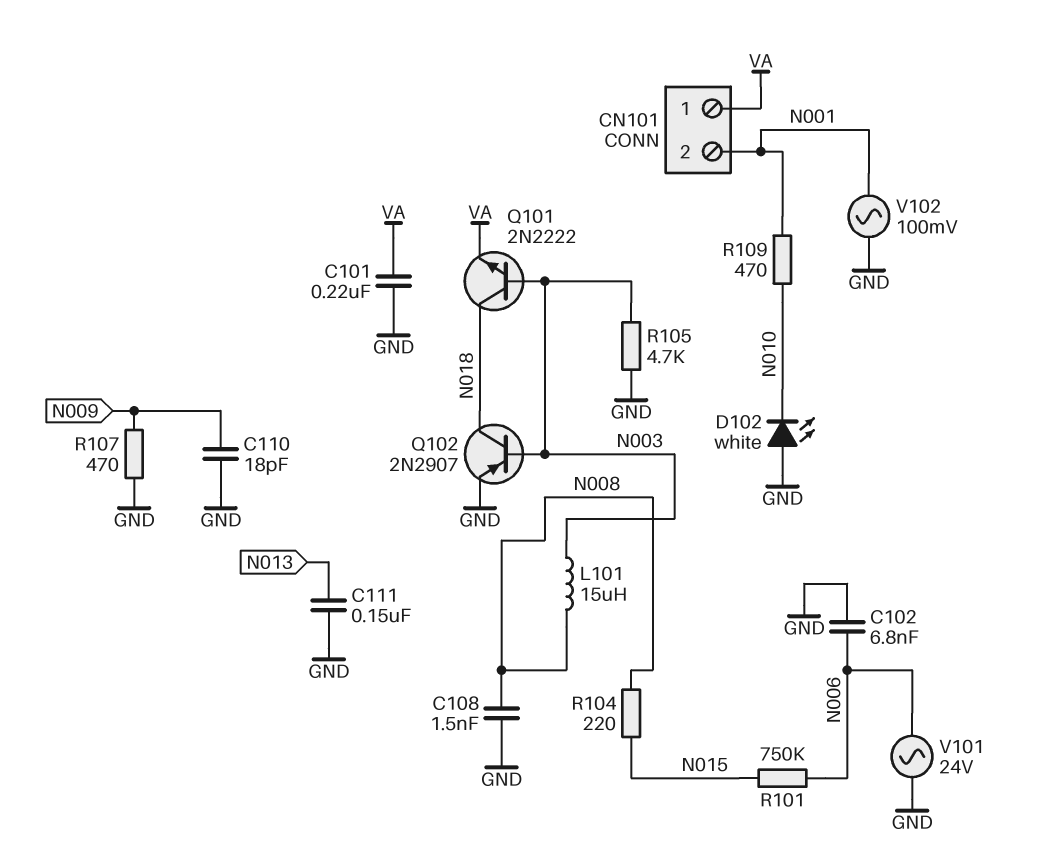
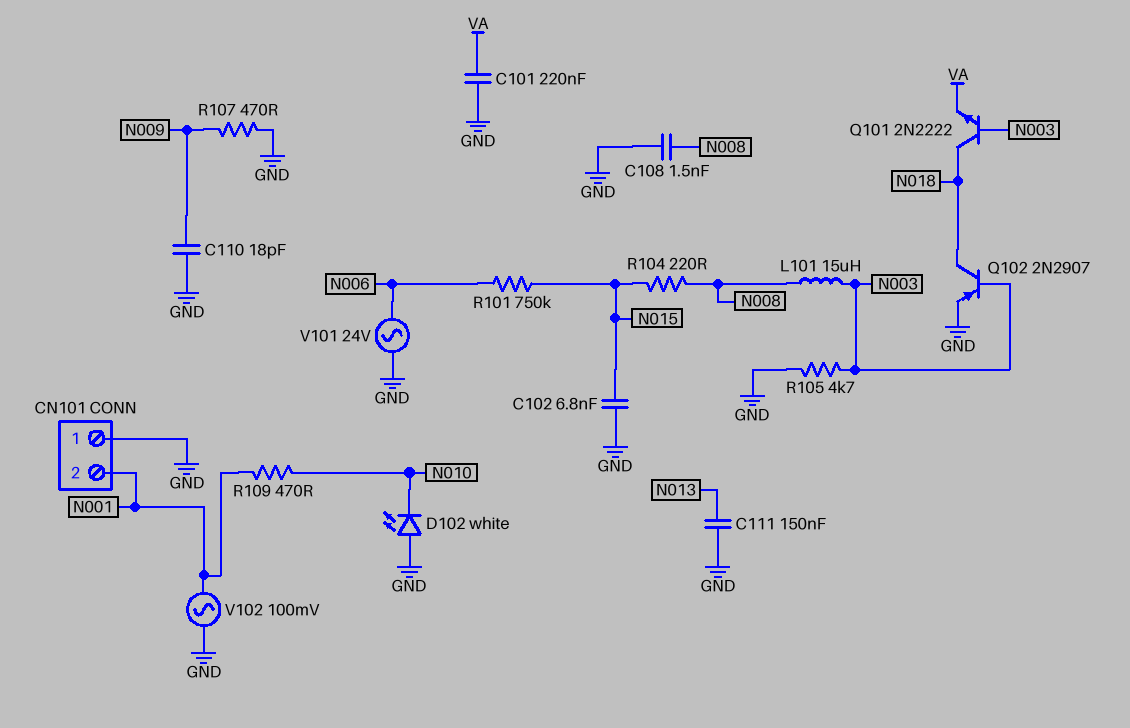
C102: 6.8nF (GND, N006) -> 6.8nF (GND, N015)
CN101 pin 1: VA -> GND

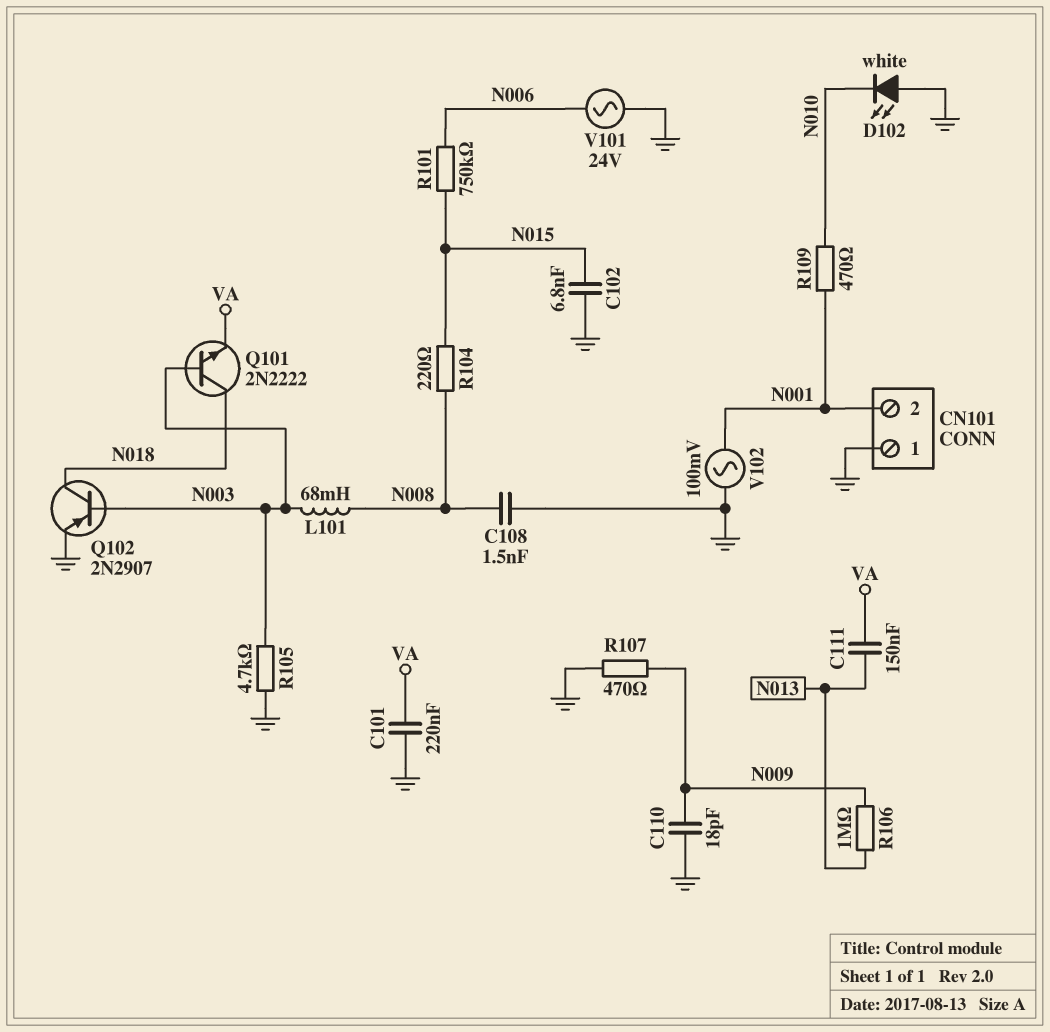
C111: 150nF (GND, N013) -> 150nF (N013, VA)
L101: 15uH (N003, N008) -> 68mH (N003, N008)
R106: none -> 1M (N009, N013)

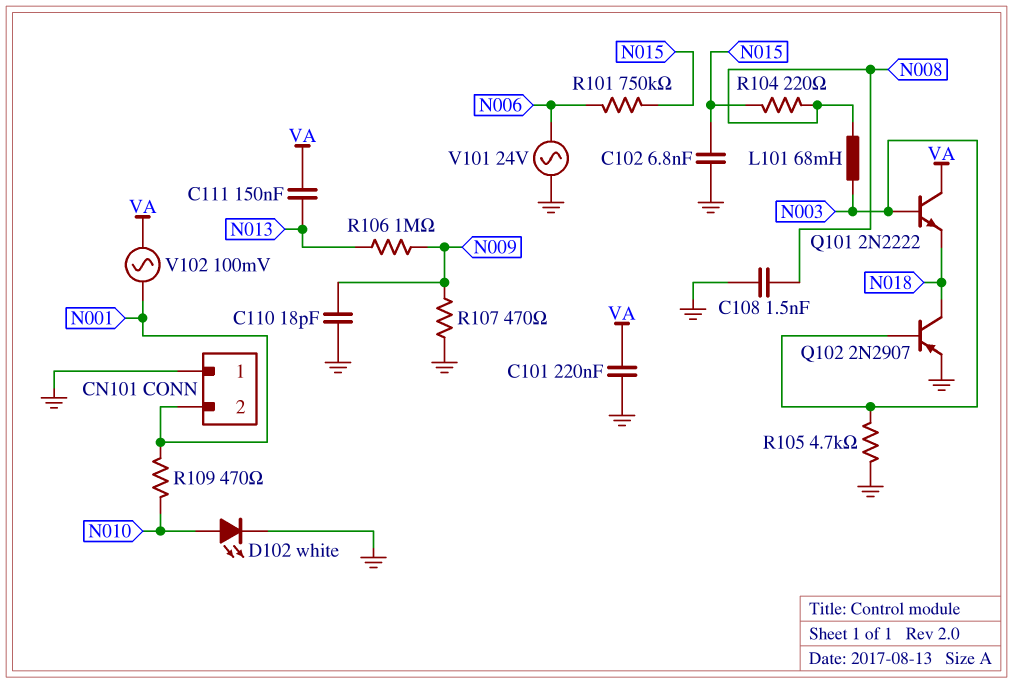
D102: LED white (A GND, K N010) -> LED white (A N010, K GND)
Q101: NPN 2N2222 (B N003, C N018, E VA) -> NPN 2N2222 (B N003, C VA, E N018)
V102: AC 100mV (GND, N001) -> AC 100mV (N001, VA)

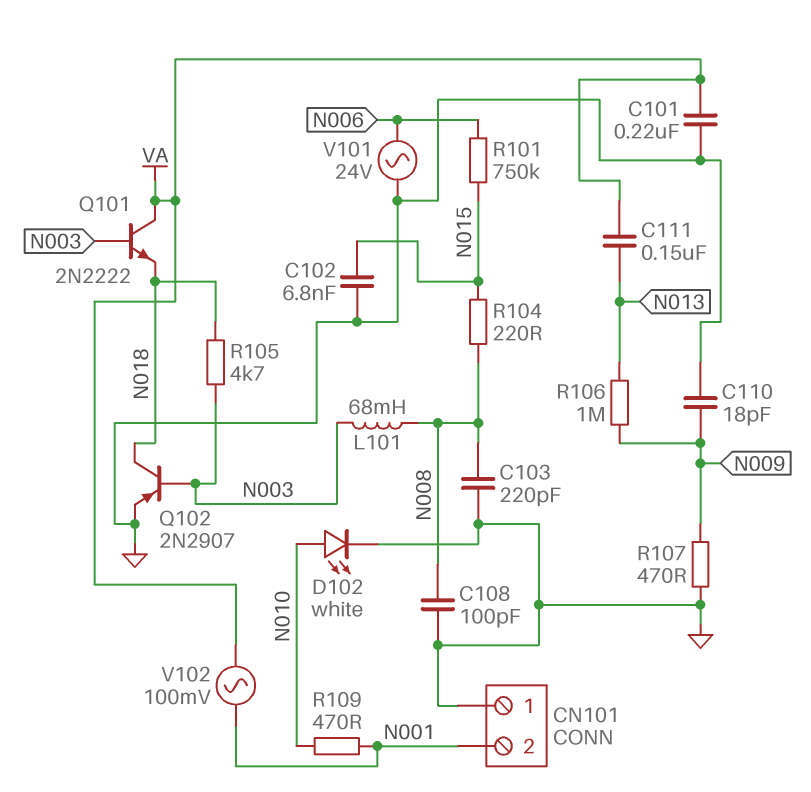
C103: none -> 220pF (GND, N008)
C108: 1.5nF (GND, N008) -> 100pF (GND, N008)
R105: 4.7k (GND, N003) -> 4.7k (N003, N018)

